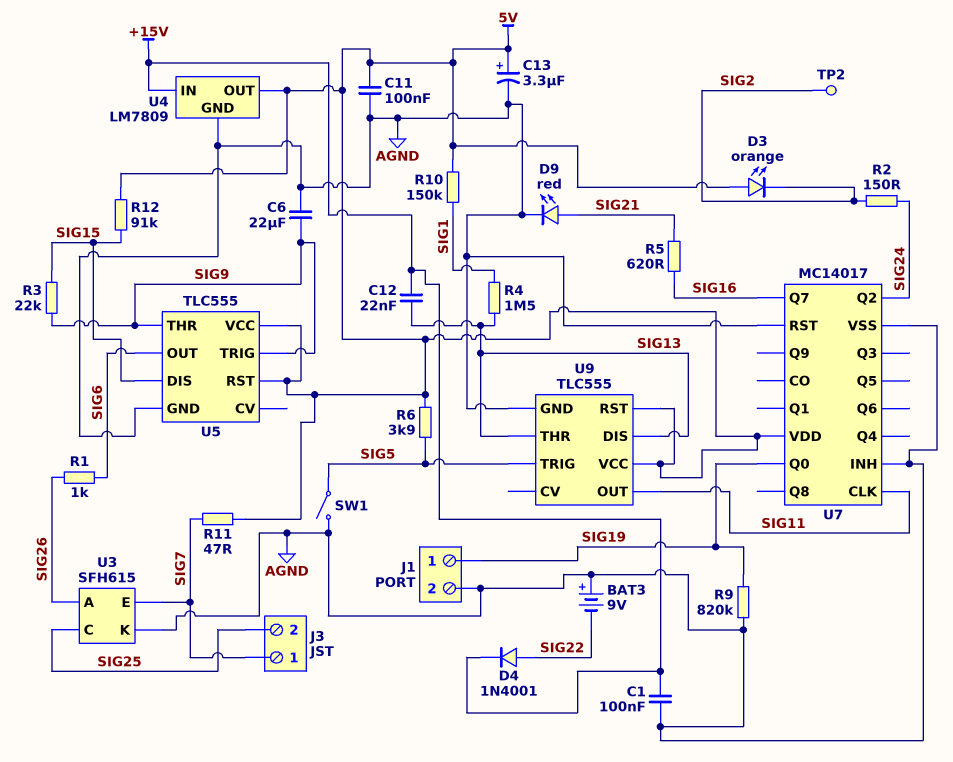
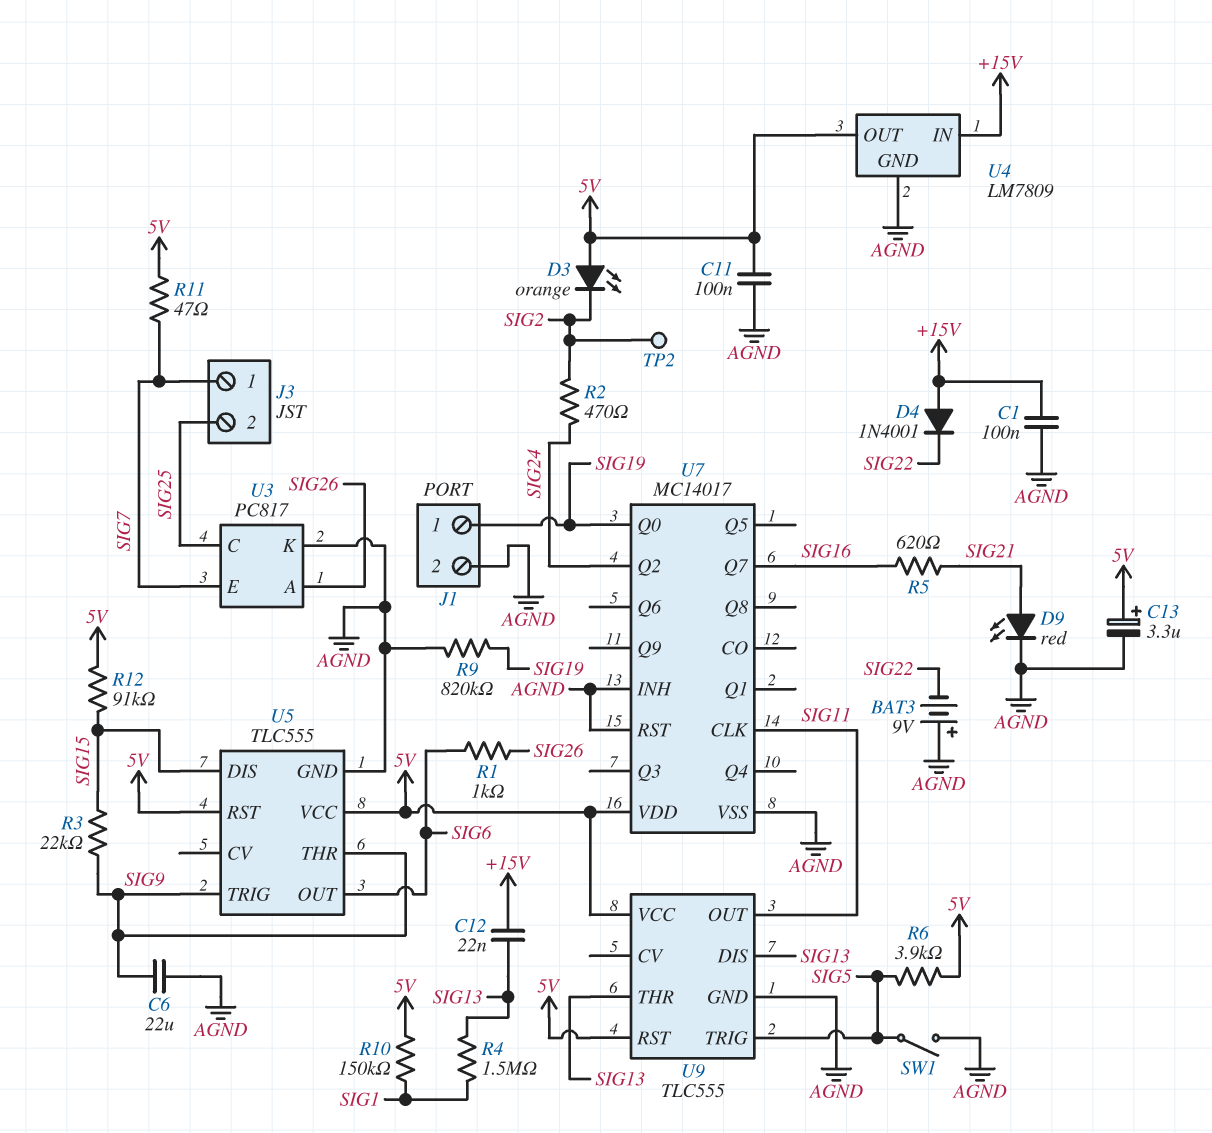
D4: diode 1N4001 (A SIG22, K +15V) -> diode 1N4001 (A +15V, K SIG22)
R2: 150 (SIG2, SIG24) -> 470 (SIG2, SIG24)
U3: SFH615 -> PC817

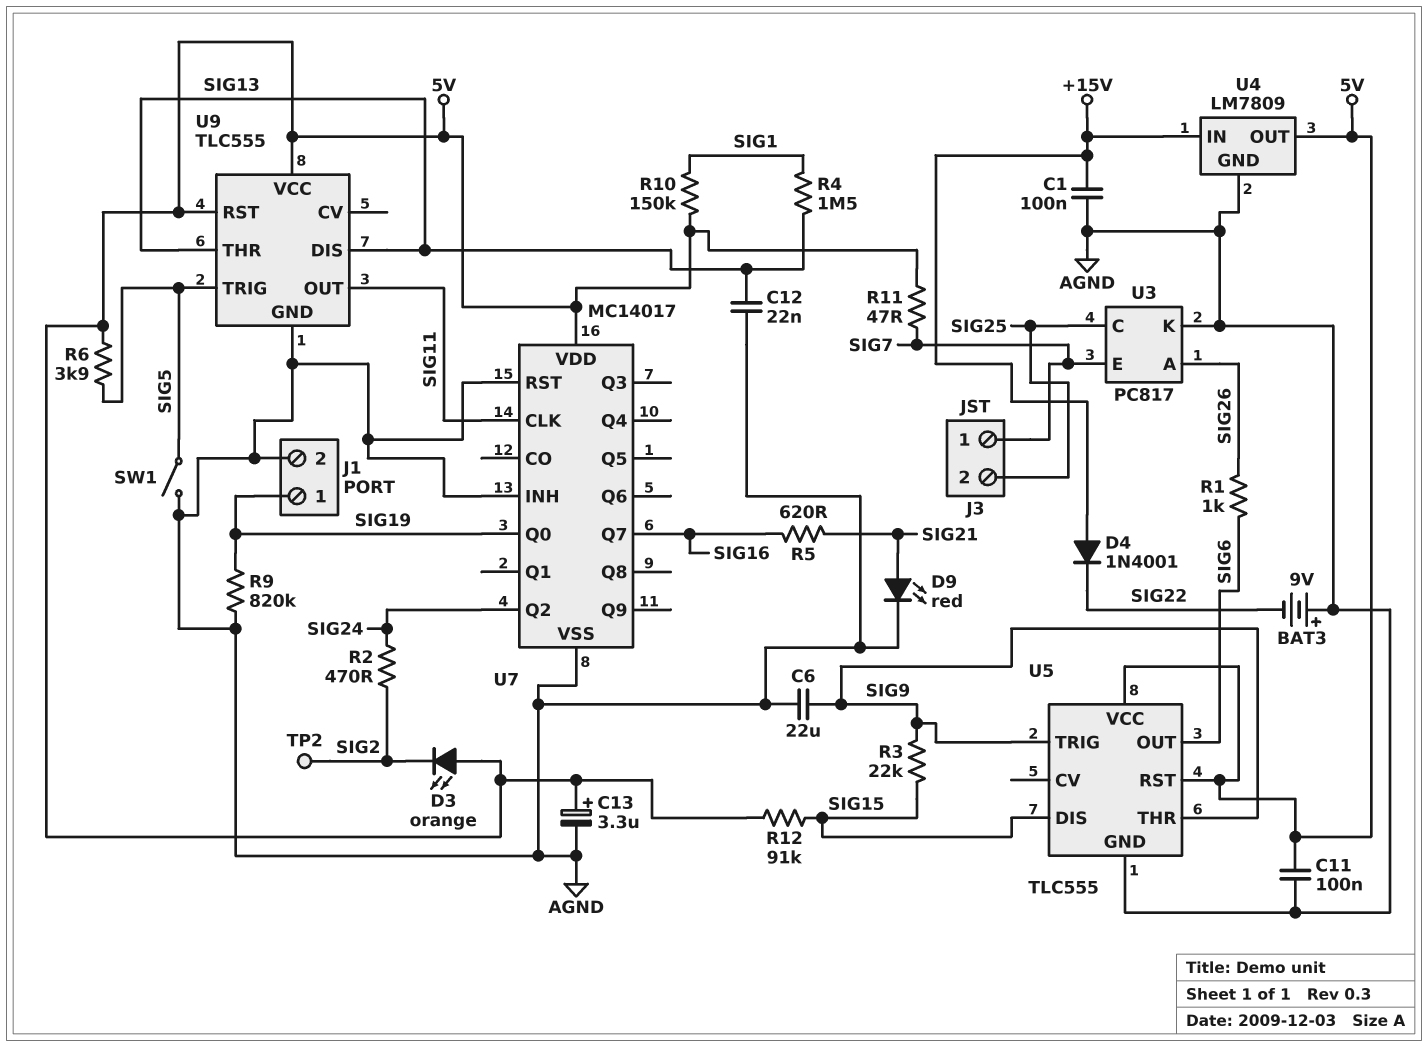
C12: 22nF (+15V, SIG13) -> 22nF (AGND, SIG13)

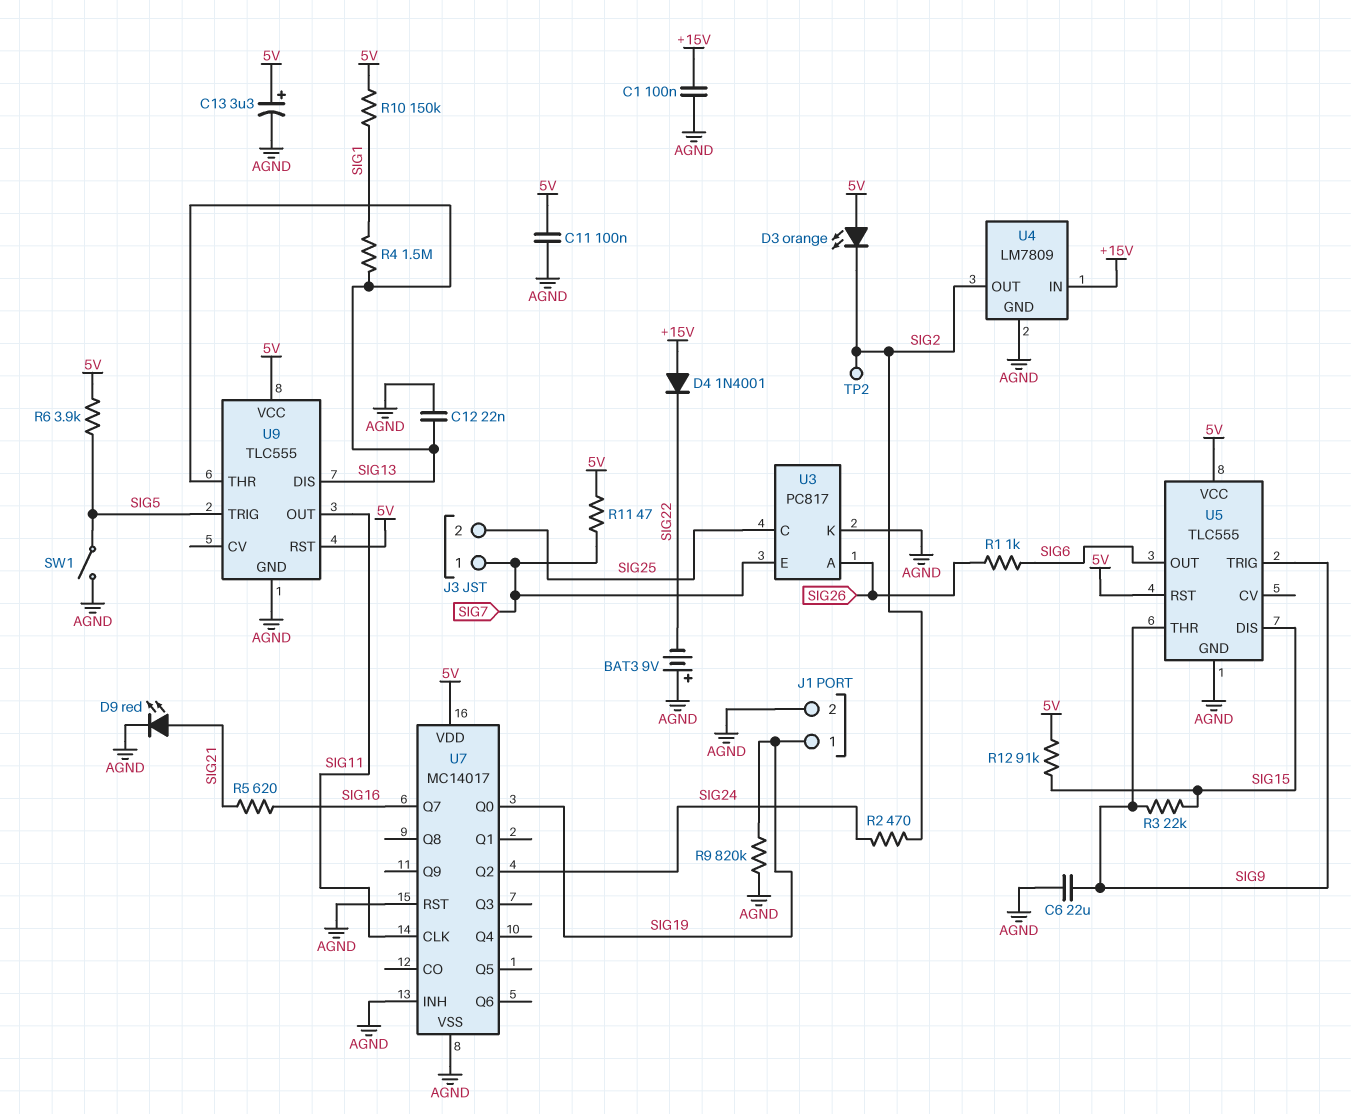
U4 pin OUT: 5V -> SIG2

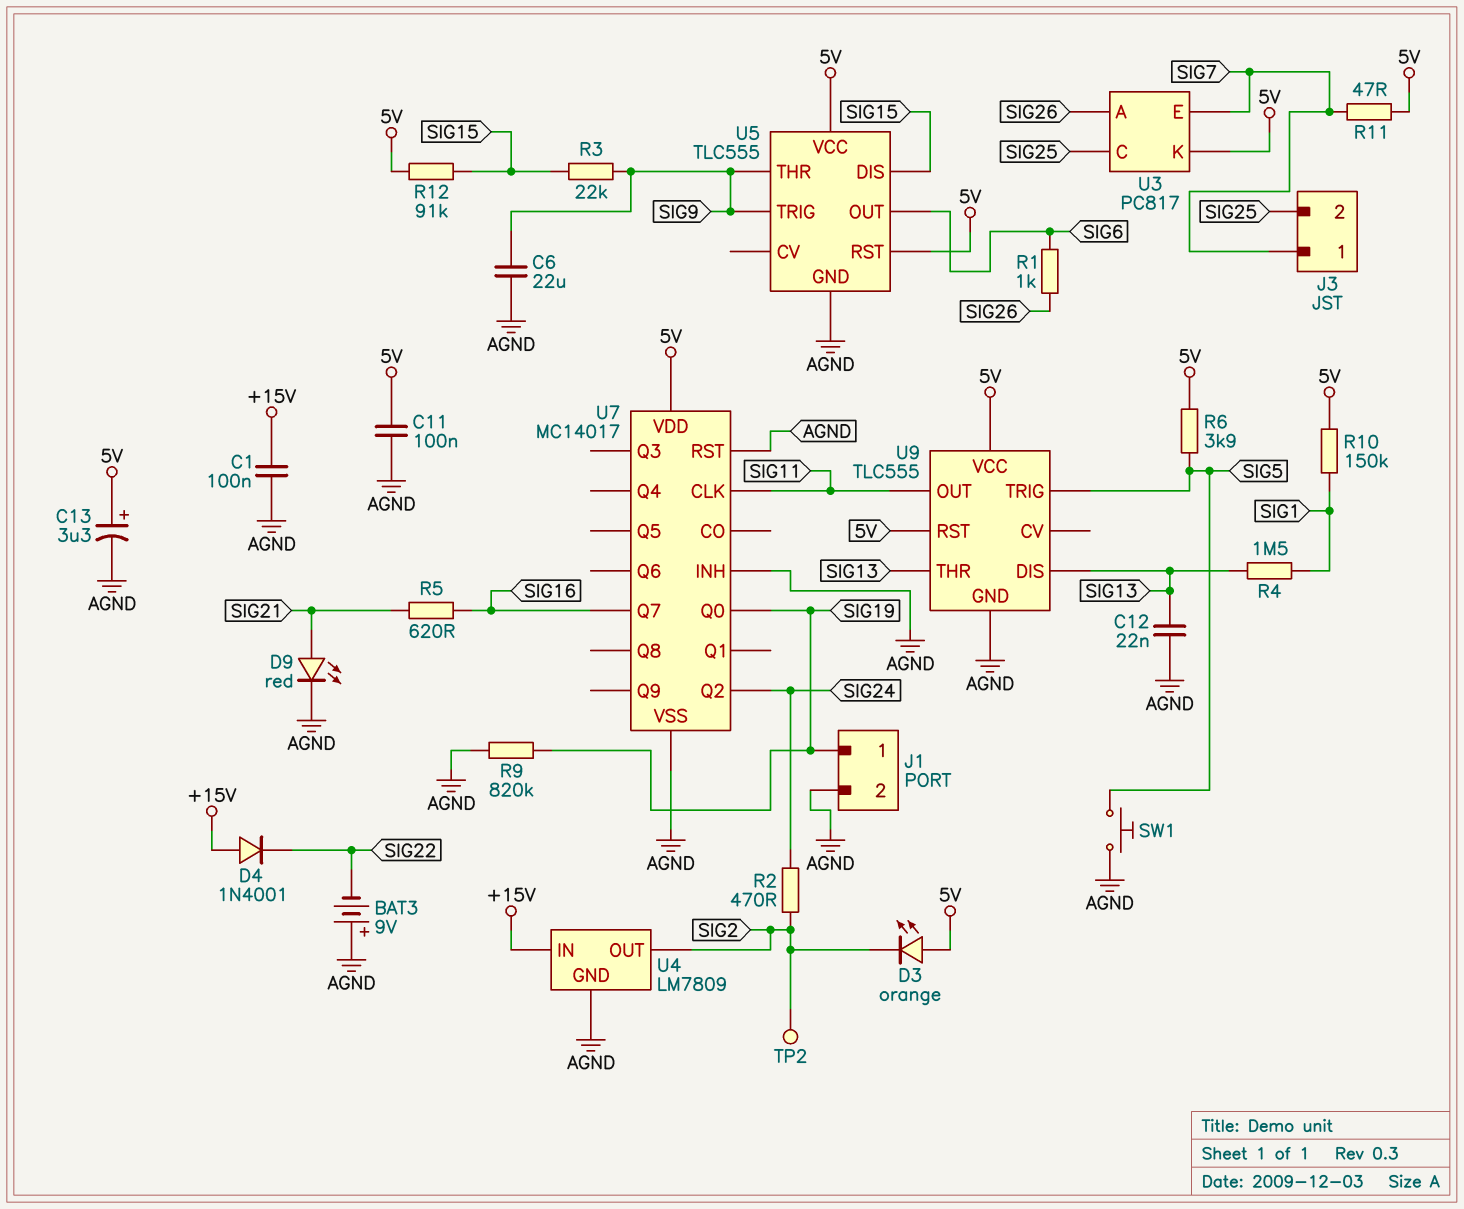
SW1: switch (AGND, SIG5) -> button (AGND, SIG5)
U3 pin K: AGND -> 5V

